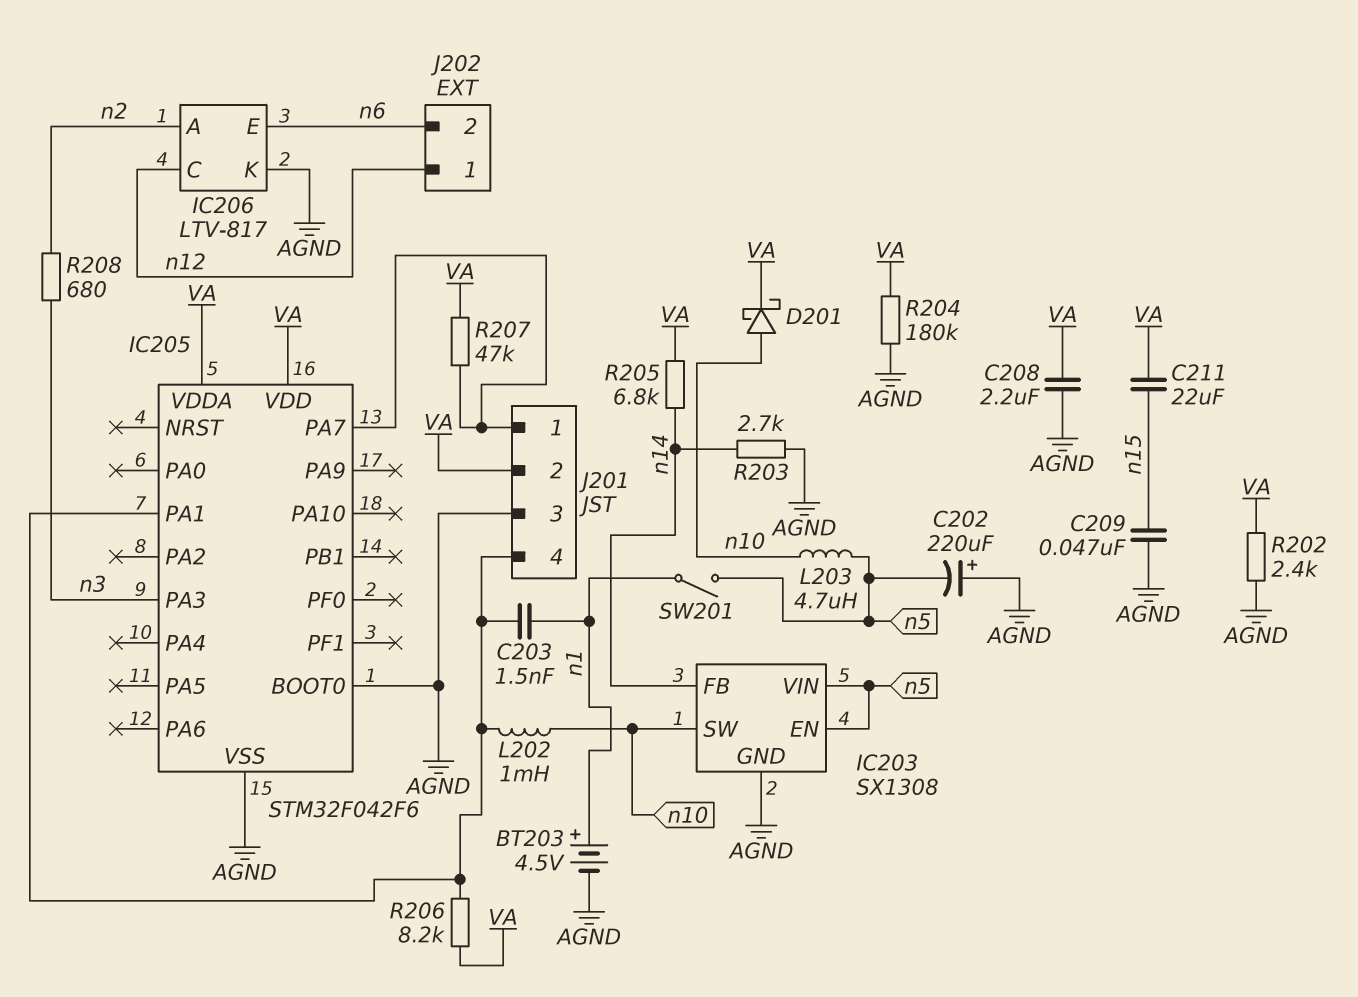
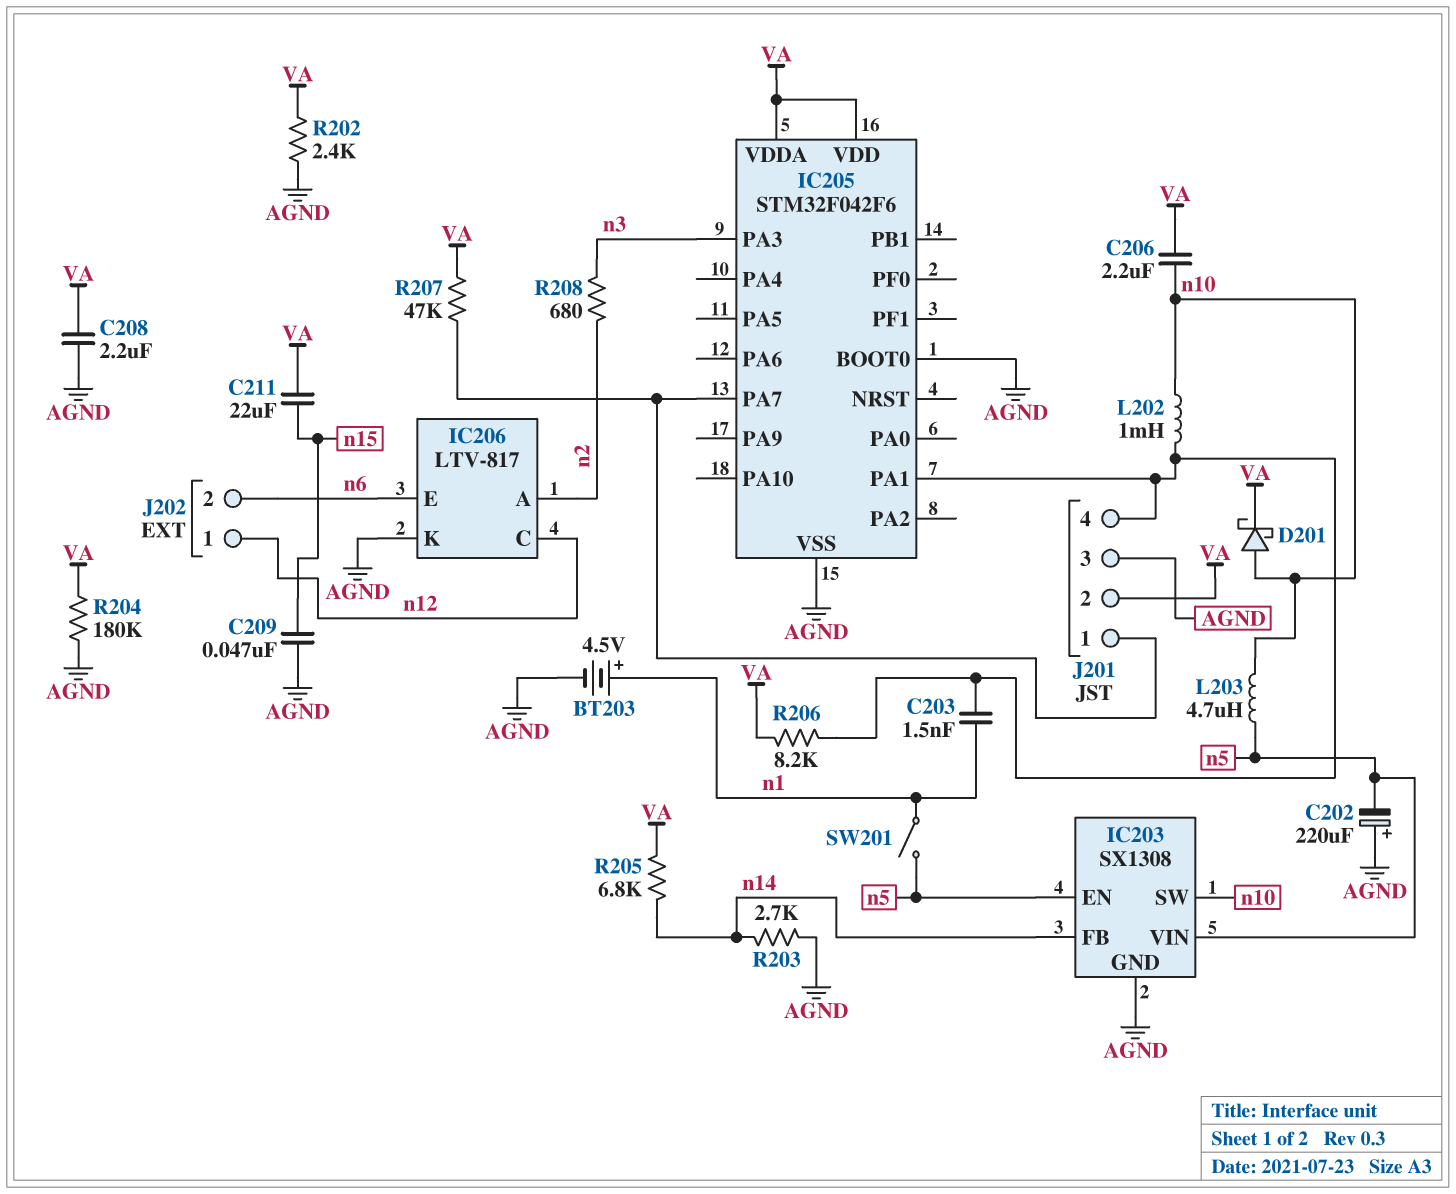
C206: none -> 2.2uF (VA, n10)

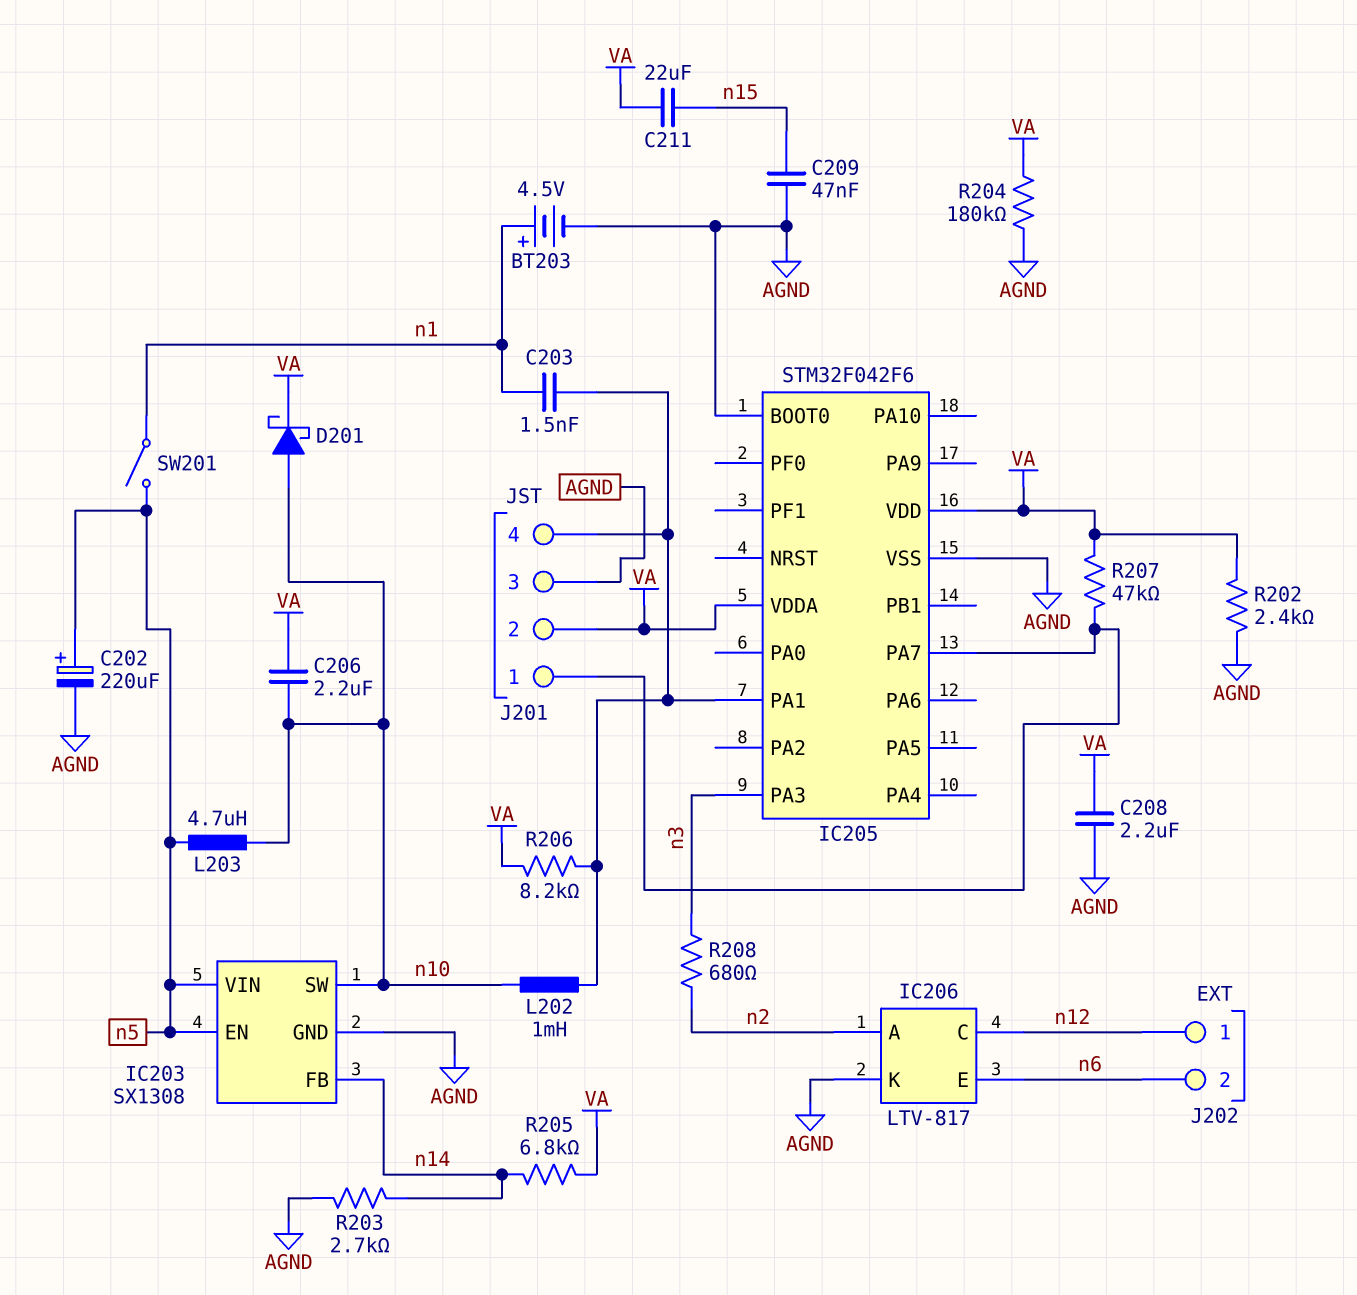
C202: 220uF (plus AGND, minus n5) -> 220uF (plus n5, minus AGND)

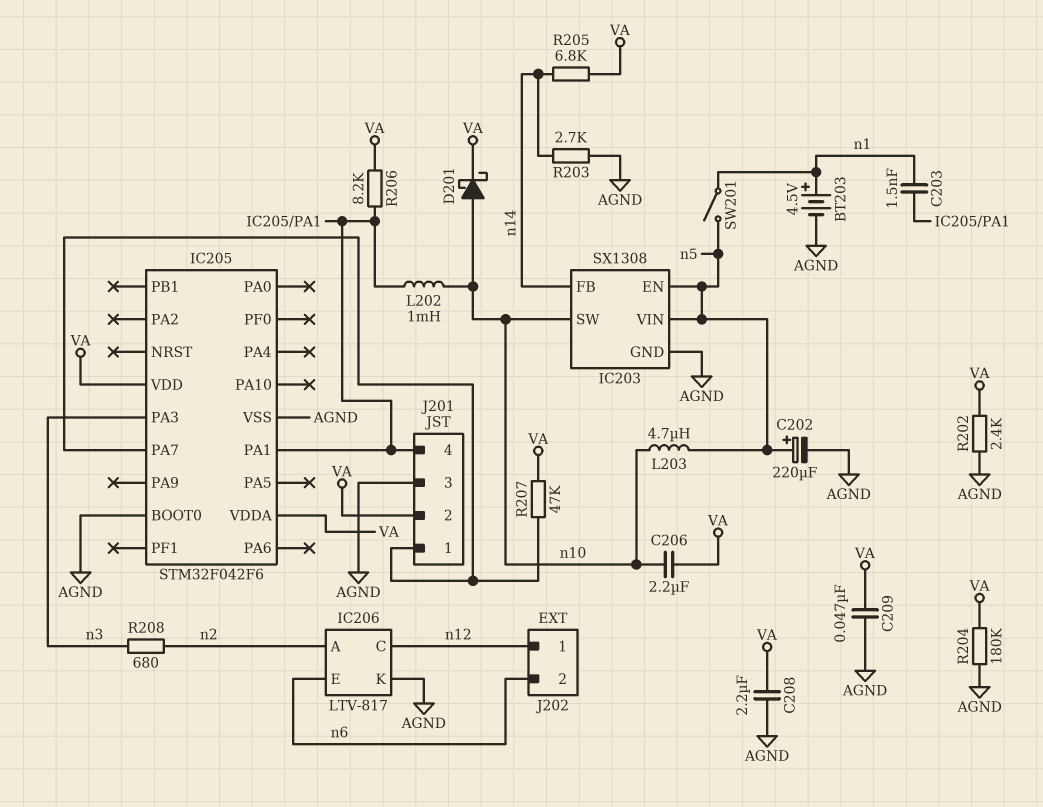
C209: 47nF (AGND, n15) -> 47nF (AGND, VA)
C211: 22uF (VA, n15) -> none

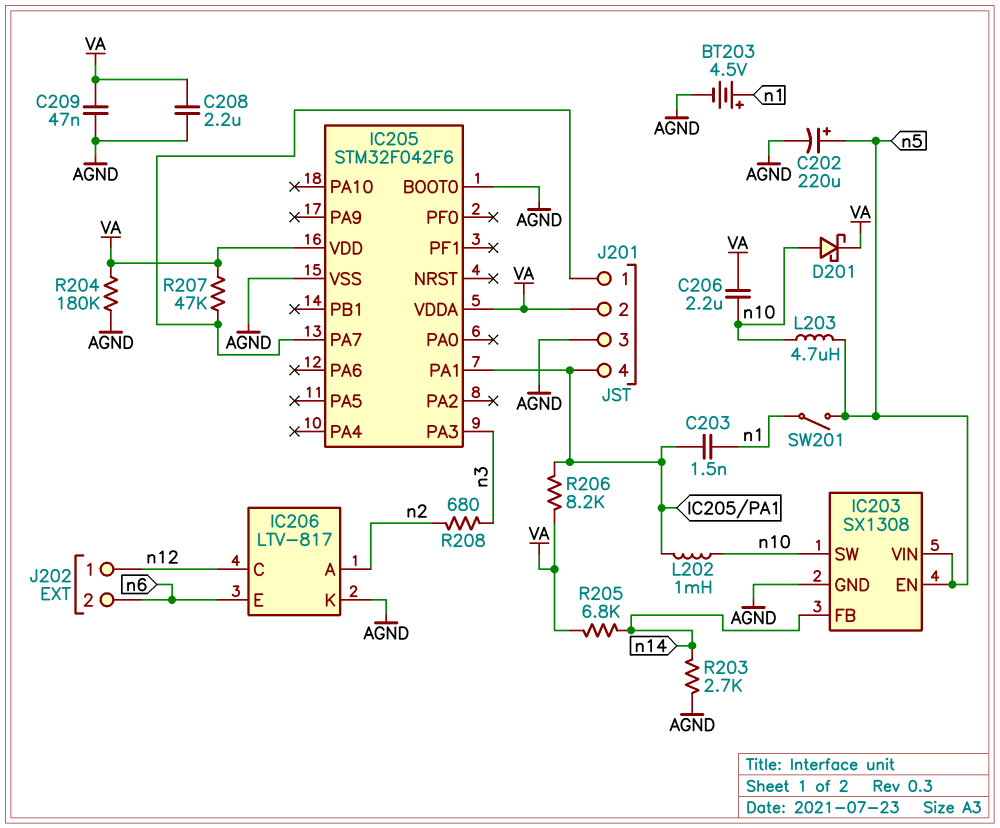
R202: 2.4k (AGND, VA) -> none

